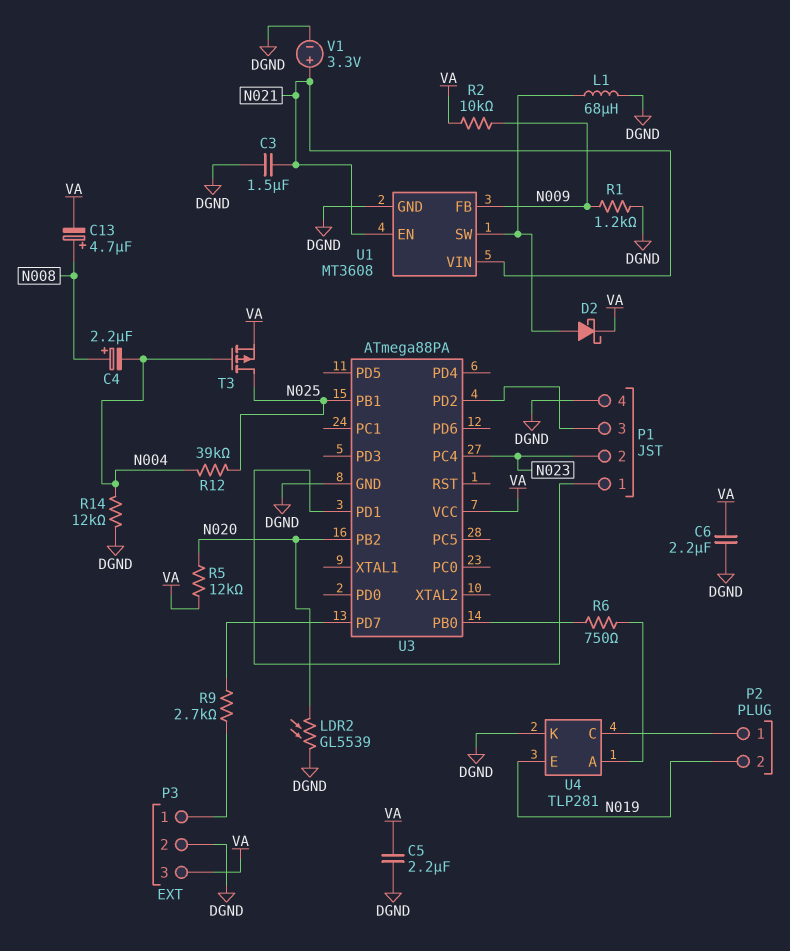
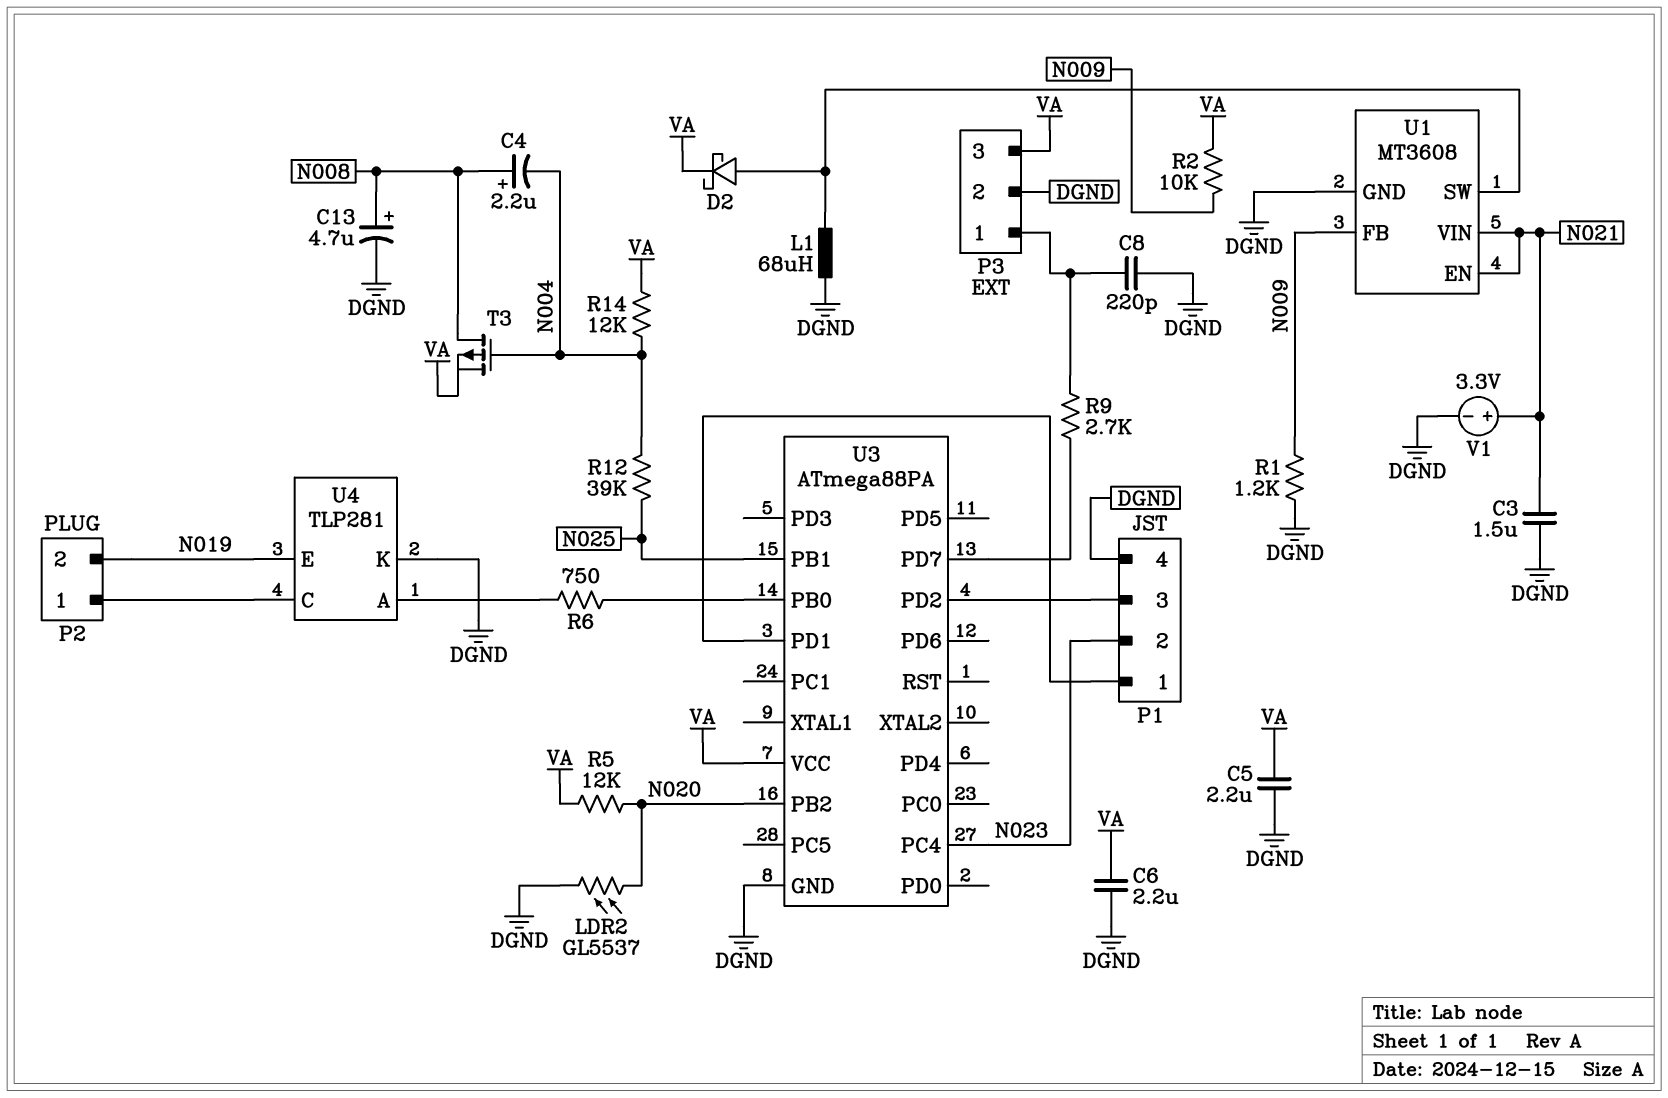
C8: none -> 220pF (DGND, P3/1)
C13: 4.7uF (plus N008, minus VA) -> 4.7uF (plus N008, minus DGND)
LDR2: GL5539 (DGND, N020) -> GL5537 (DGND, N020)
R14: 12k (DGND, N004) -> 12k (N004, VA)
T3: PMOS (G N004, D N025, S VA) -> PMOS (G N004, D N008, S VA)

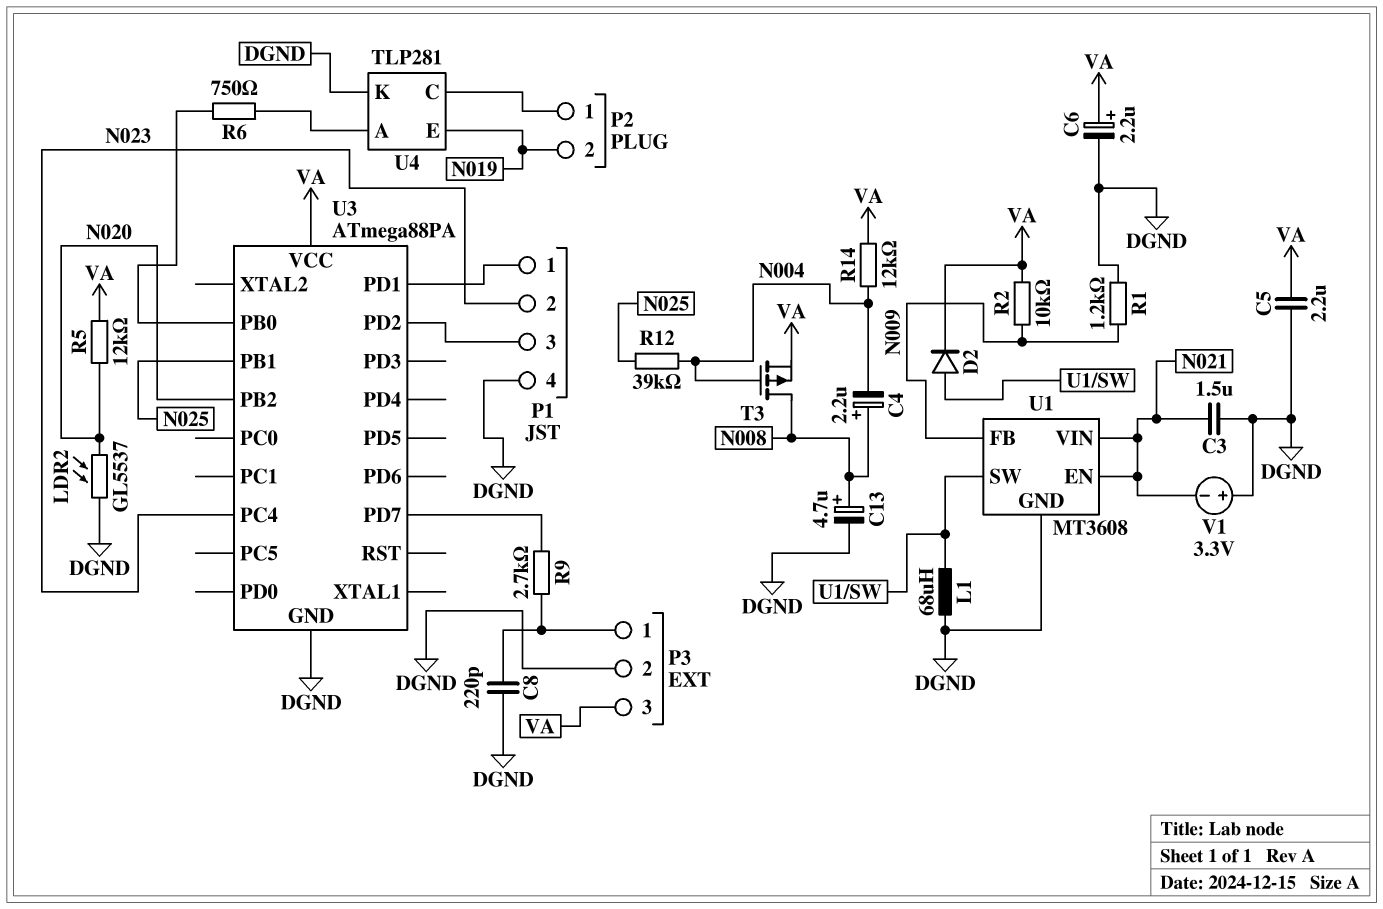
C6: 2.2uF (DGND, VA) -> 2.2uF (plus VA, minus DGND)
D2: schottky (A U1/SW, K VA) -> diode (A U1/SW, K VA)
V1: 3.3V (plus N021, minus DGND) -> 3.3V (plus DGND, minus N021)

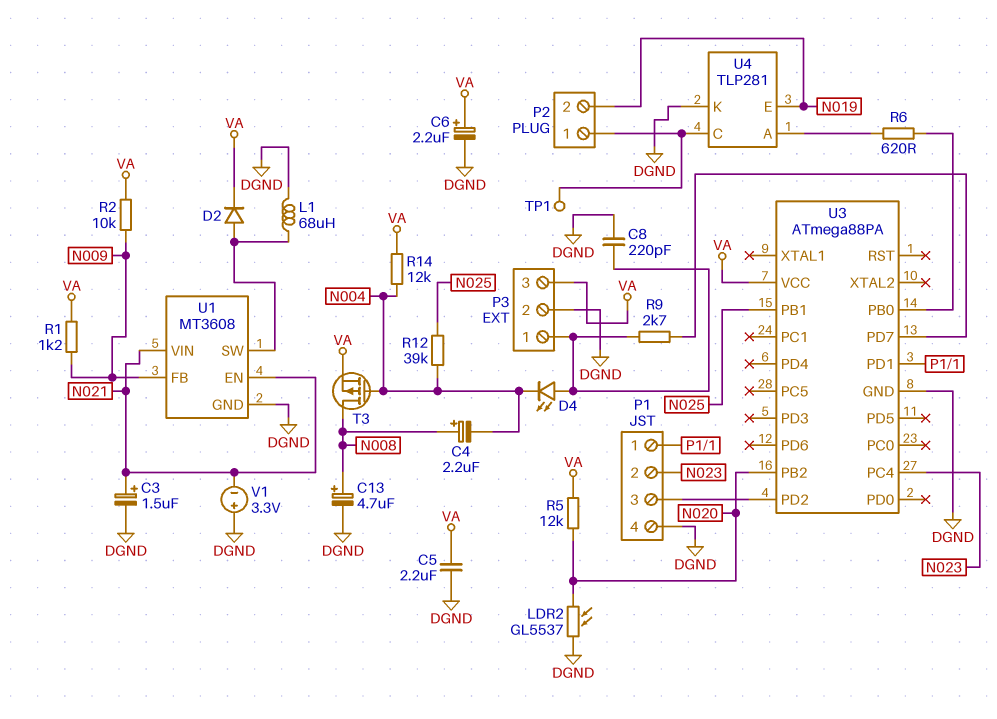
C3: 1.5uF (DGND, N021) -> 1.5uF (plus N021, minus DGND)
D4: none -> LED (A P3/1, K N004)
R1: 1.2k (DGND, N009) -> 1.2k (N009, VA)
R6: 750 (U3/PB0, U4/A) -> 620 (U3/PB0, U4/A)
TP1: none -> test point (P2/1)

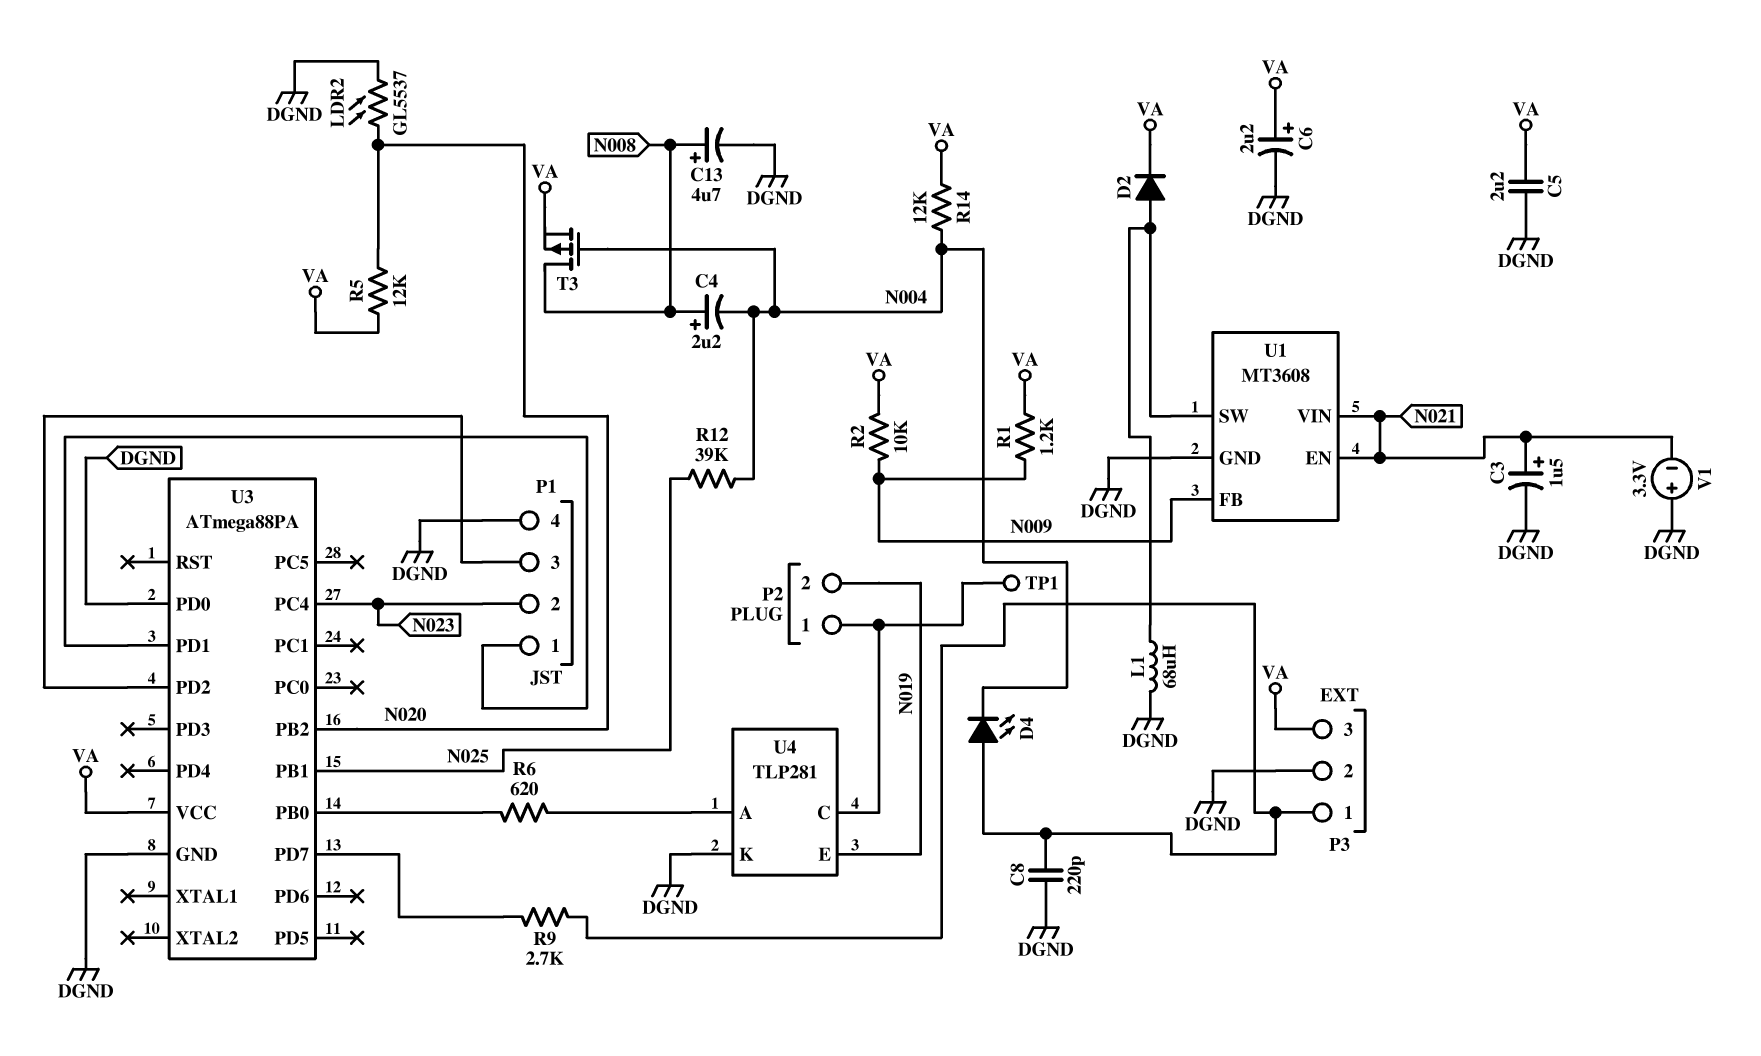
U3 pin PD0: none -> DGND

